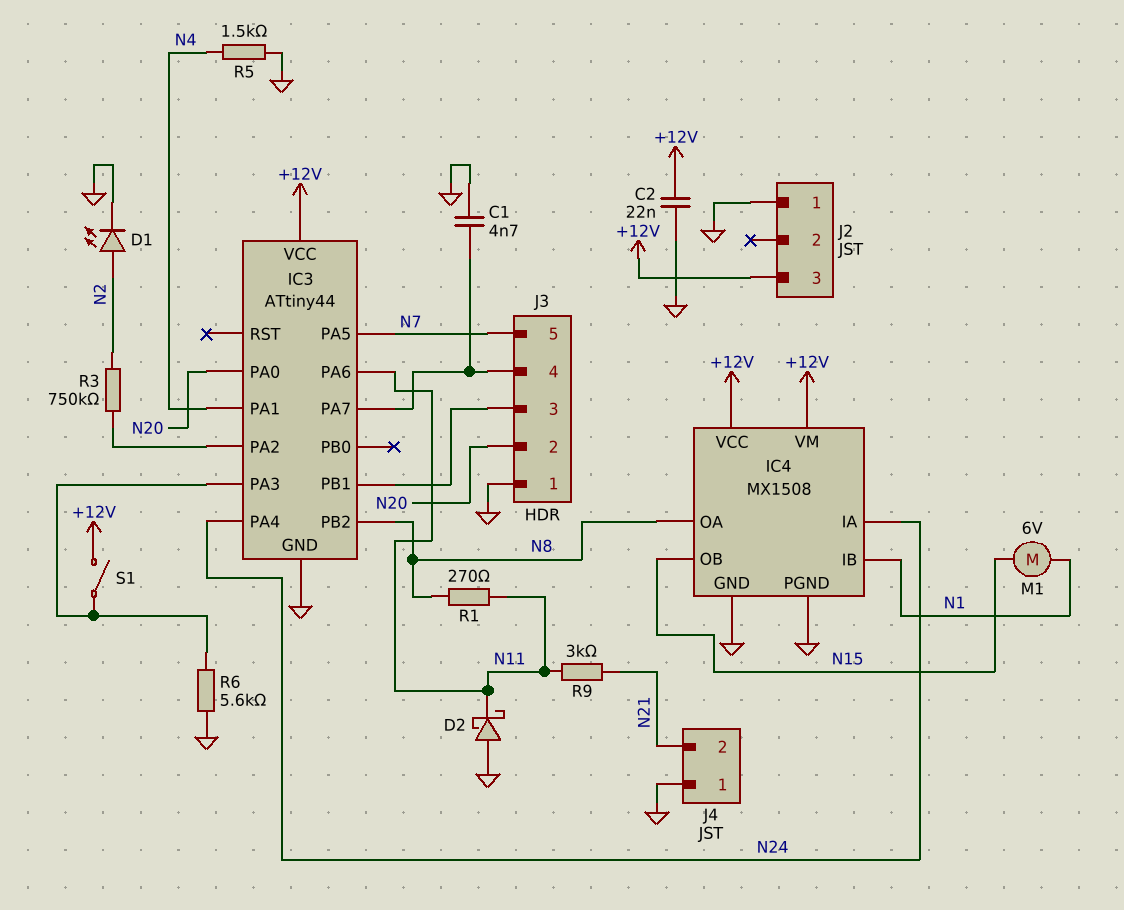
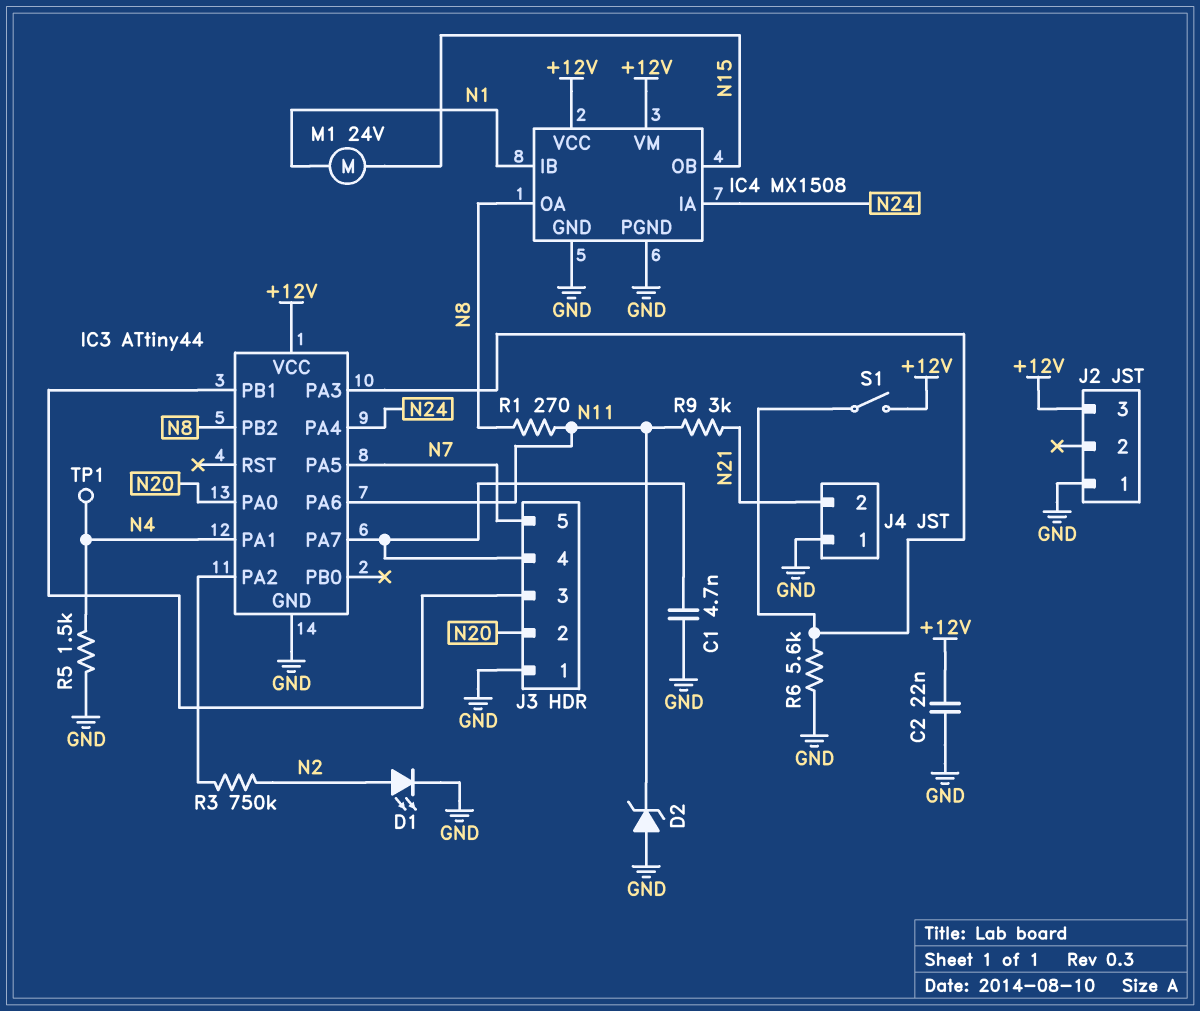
D2: schottky (A GND, K N11) -> zener (A GND, K N11)
M1: motor 6V (N1, N15) -> motor 24V (N1, N15)
TP1: none -> test point (N4)

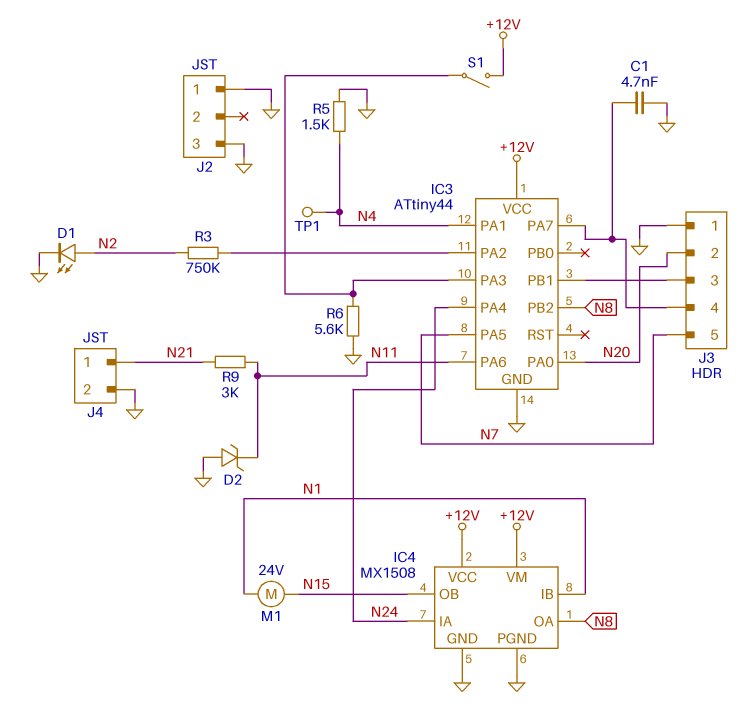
C2: 22nF (+12V, GND) -> none
J2 pin 3: +12V -> GND
J4 pin 1: GND -> N21
J4 pin 2: N21 -> GND
R1: 270 (N8, N11) -> none

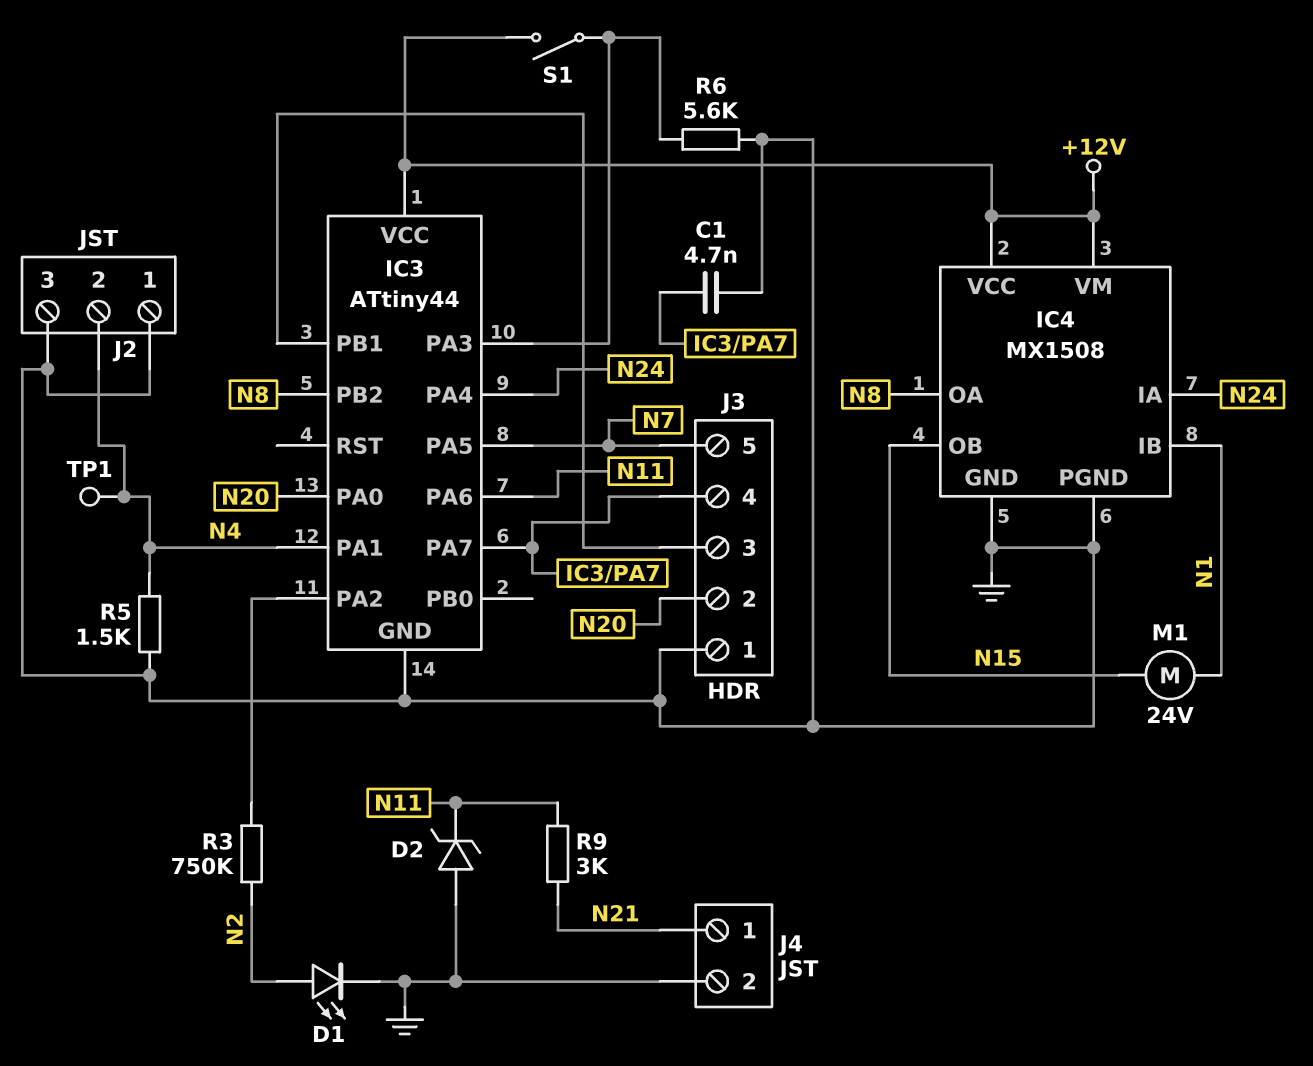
J2 pin 2: none -> N4

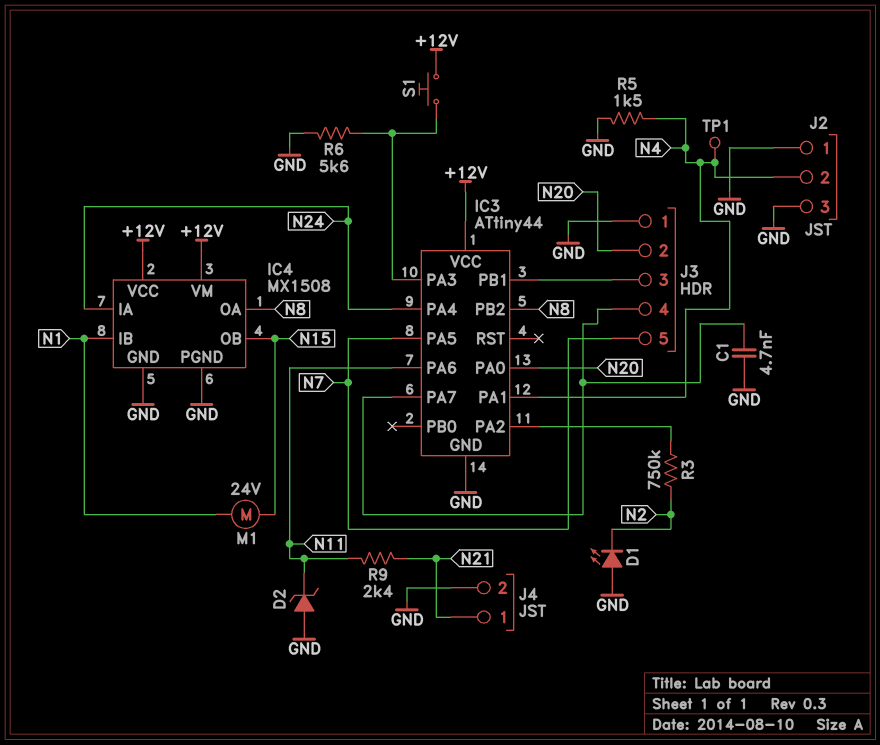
D1: LED (A N2, K GND) -> LED (A GND, K N2)
R9: 3k (N11, N21) -> 2.4k (N11, N21)
S1: switch (+12V, IC3/PA3) -> button (+12V, IC3/PA3)

